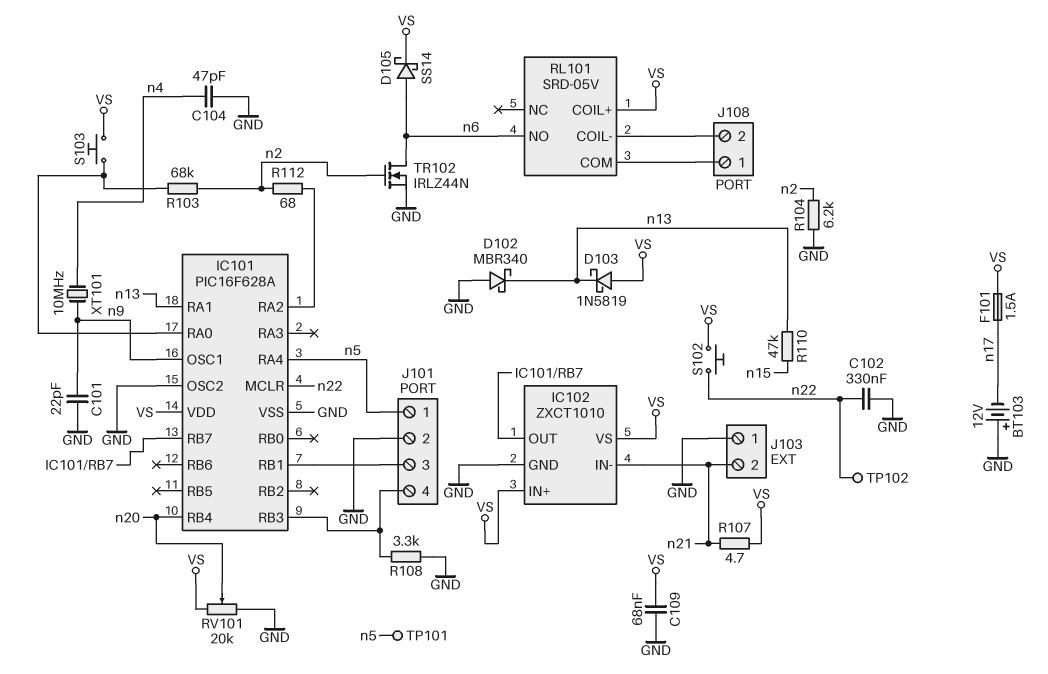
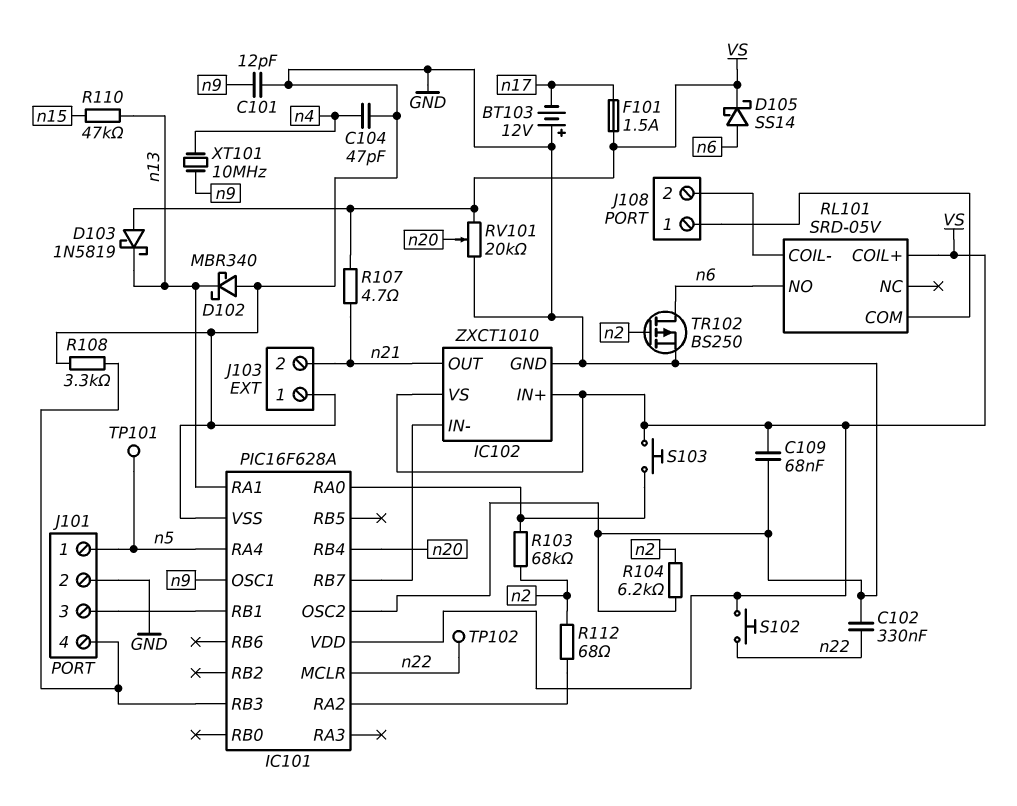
C101: 22pF (GND, n9) -> 12pF (GND, n9)
IC102 pin IN-: n21 -> IC101/RB7
IC102 pin OUT: IC101/RB7 -> n21
TR102: NMOS IRLZ44N (G n2, D n6, S GND) -> PMOS BS250 (G n2, D n6, S GND)

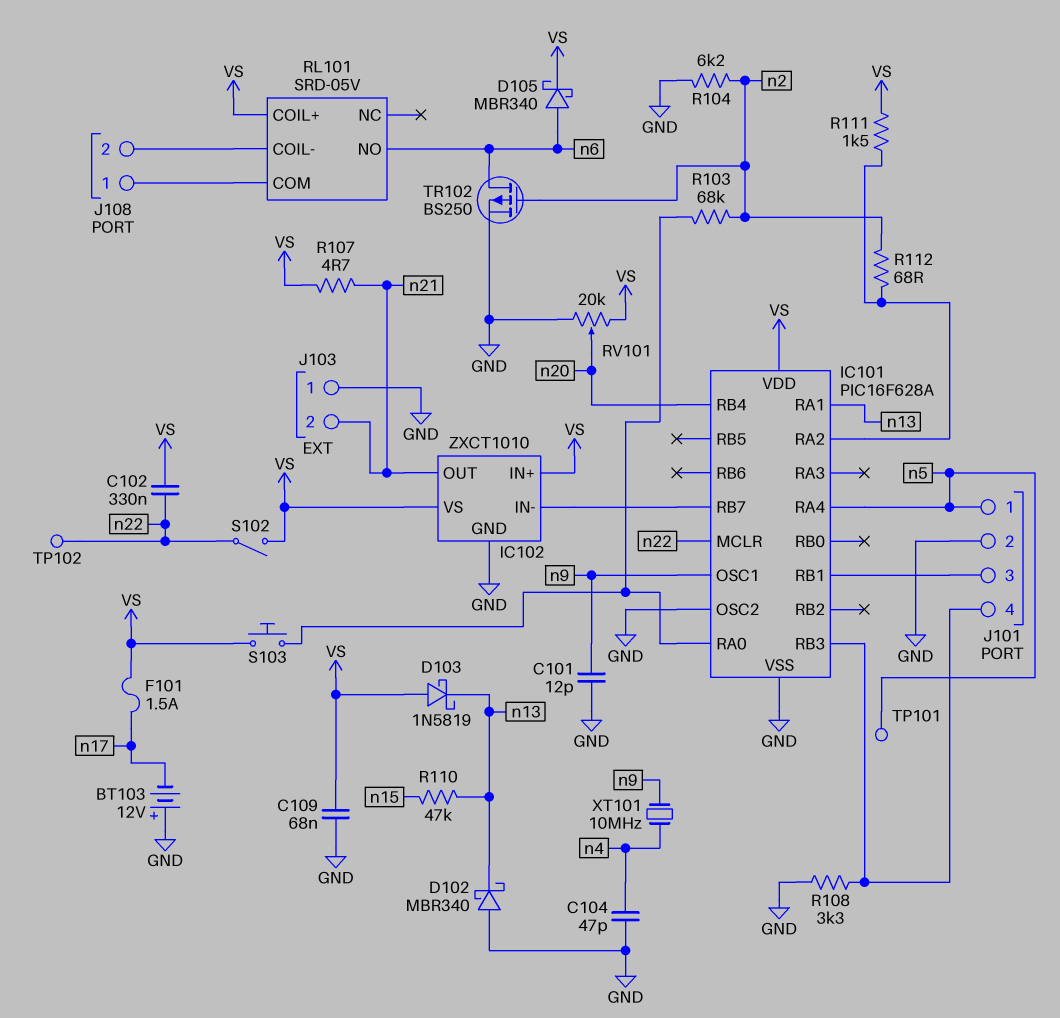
C102: 330nF (GND, n22) -> 330nF (VS, n22)
D105: schottky SS14 (A n6, K VS) -> schottky MBR340 (A n6, K VS)
R111: none -> 1.5k (IC101/RA2, VS)
S102: button (VS, n22) -> switch (VS, n22)

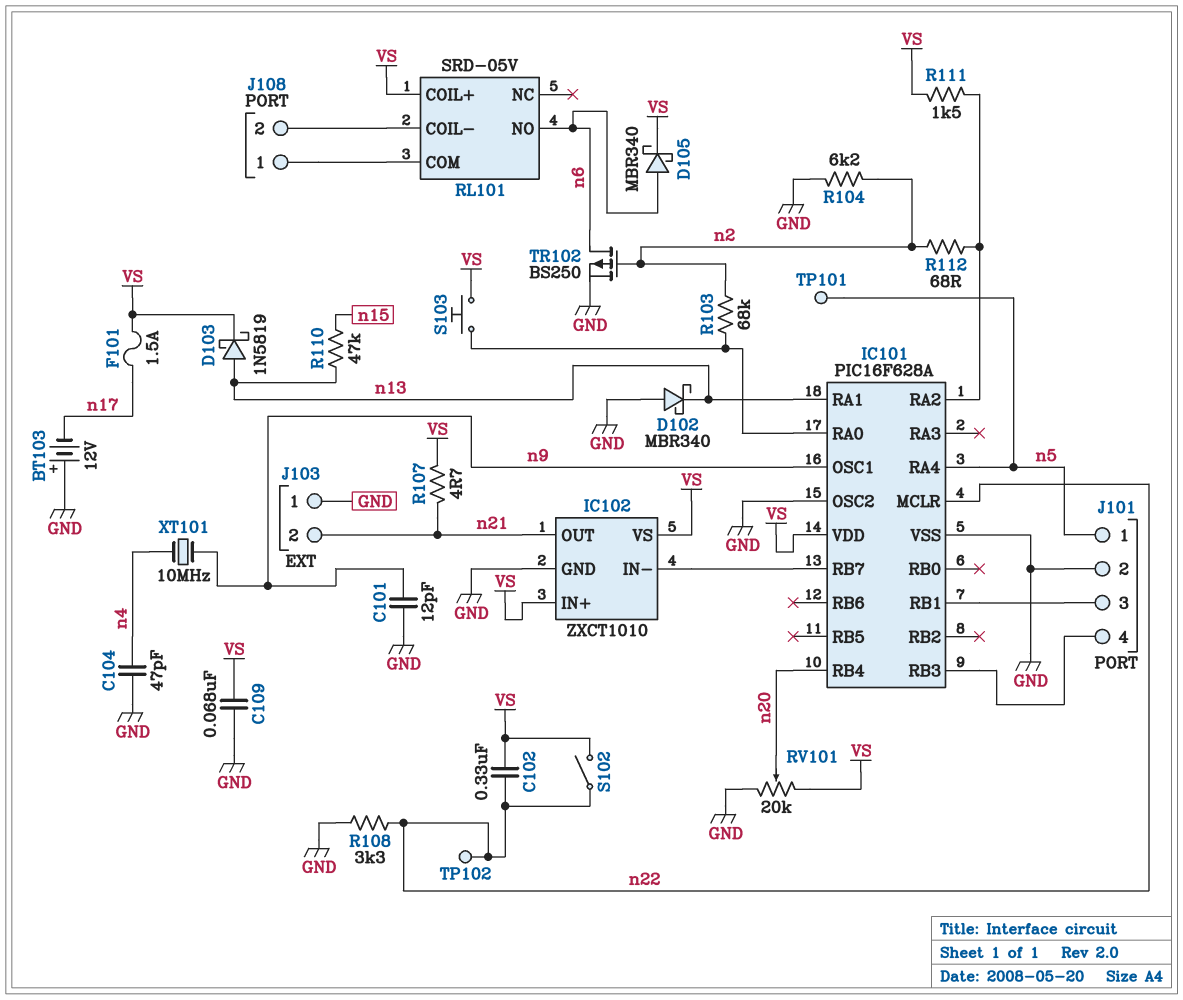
D103: schottky 1N5819 (A VS, K n13) -> schottky 1N5819 (A n13, K VS)
R108: 3.3k (GND, IC101/RB3) -> 3.3k (GND, n22)

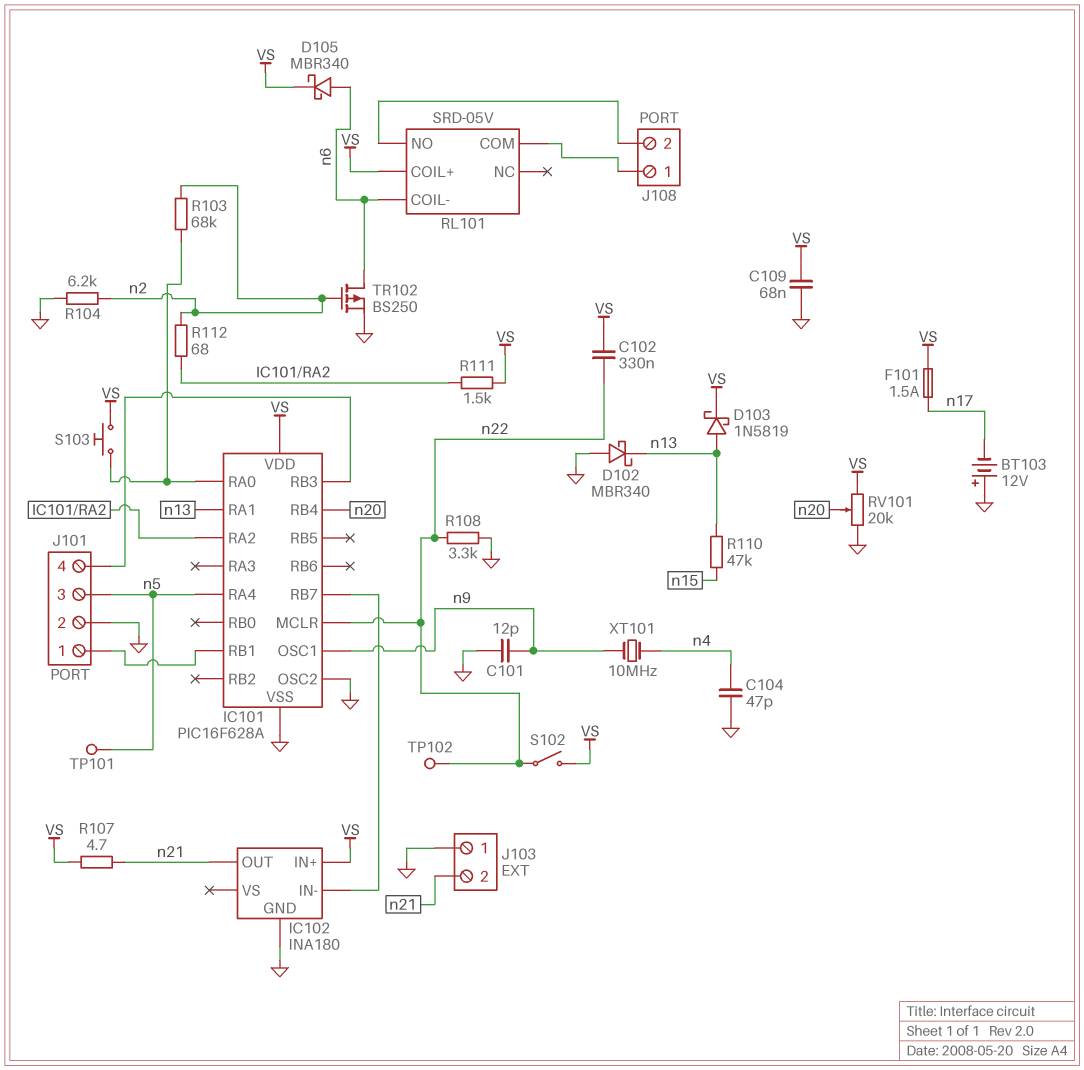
IC102: ZXCT1010 -> INA180
IC102 pin VS: VS -> none
J101 pin 1: n5 -> IC101/RB1
J101 pin 3: IC101/RB1 -> n5
RL101 pin COIL-: J108/2 -> n6
RL101 pin NO: n6 -> J108/2

